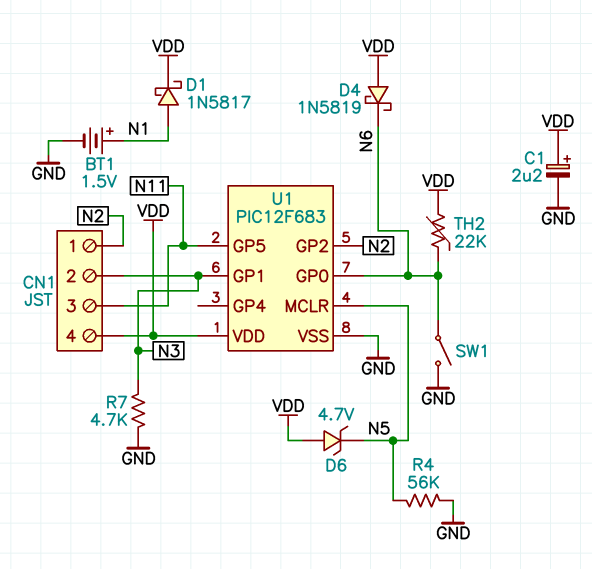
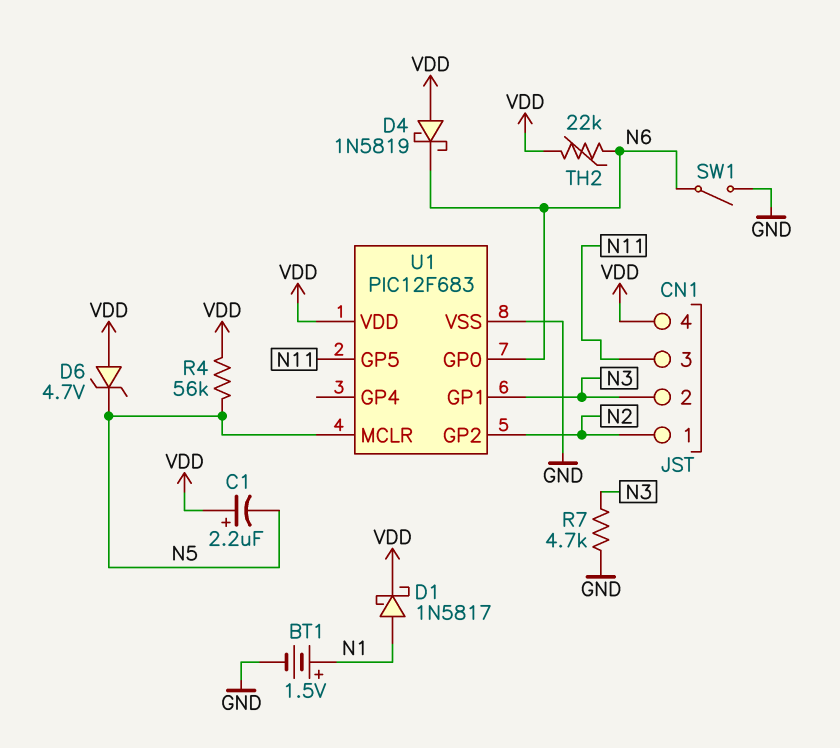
C1: 2.2uF (plus VDD, minus GND) -> 2.2uF (plus VDD, minus N5)
R4: 56k (GND, N5) -> 56k (N5, VDD)

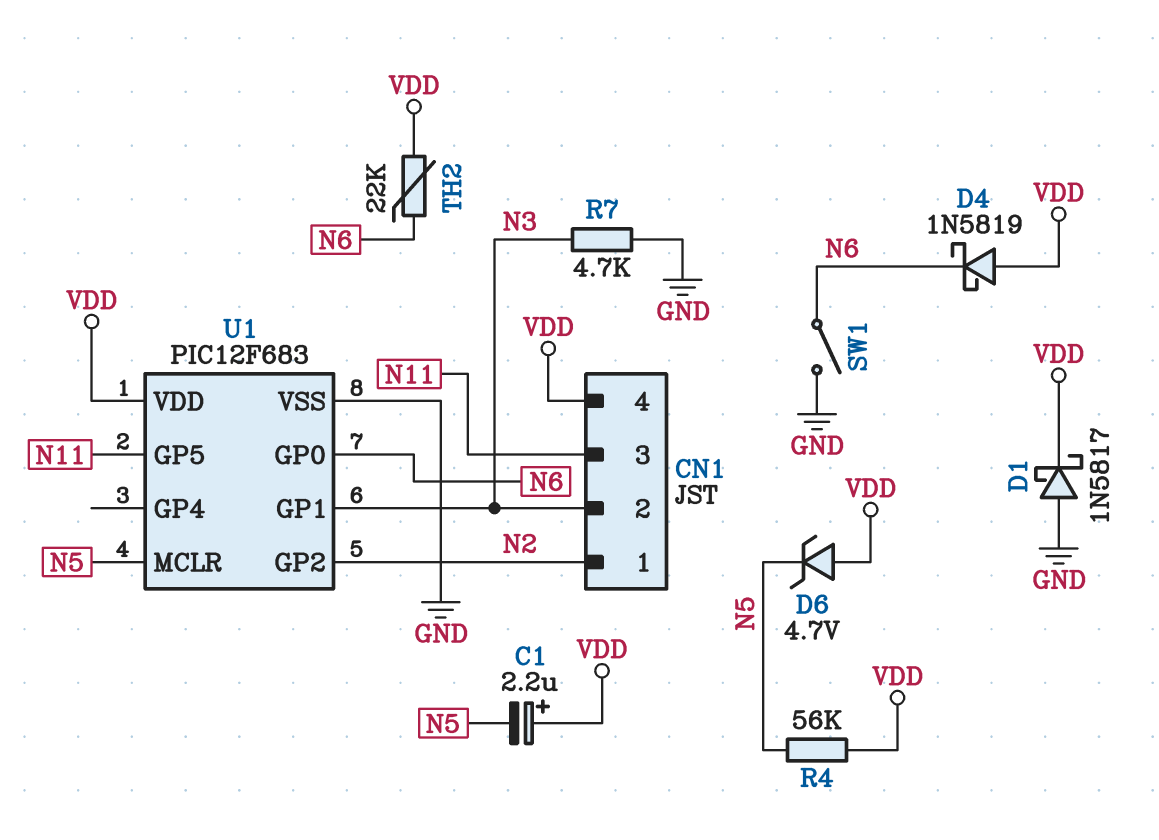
BT1: 1.5V (plus N1, minus GND) -> none
D1: schottky 1N5817 (A N1, K VDD) -> schottky 1N5817 (A GND, K VDD)

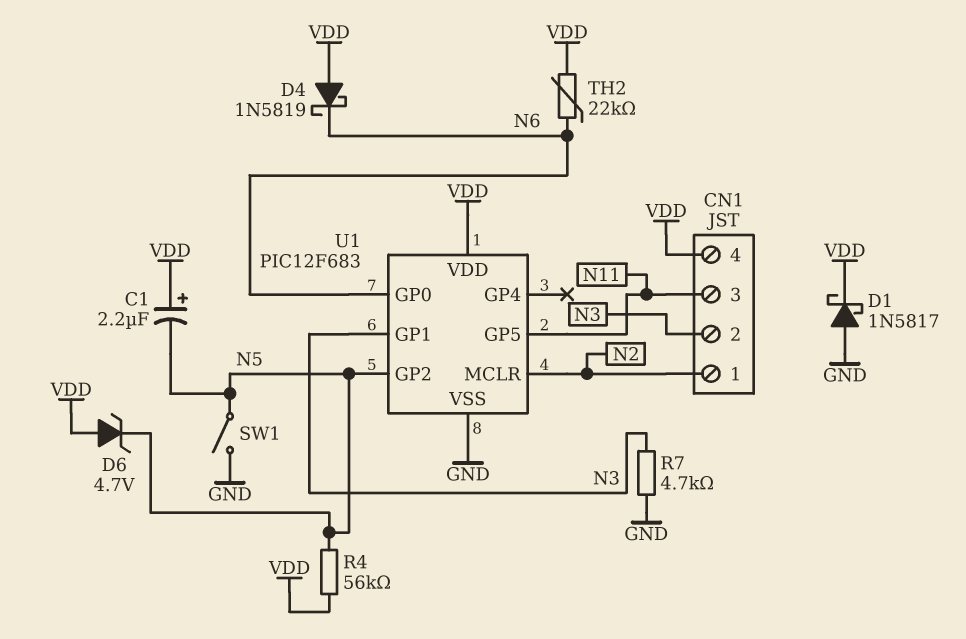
SW1: switch (GND, N6) -> switch (GND, N5)
U1 pin GP2: N2 -> N5
U1 pin MCLR: N5 -> N2

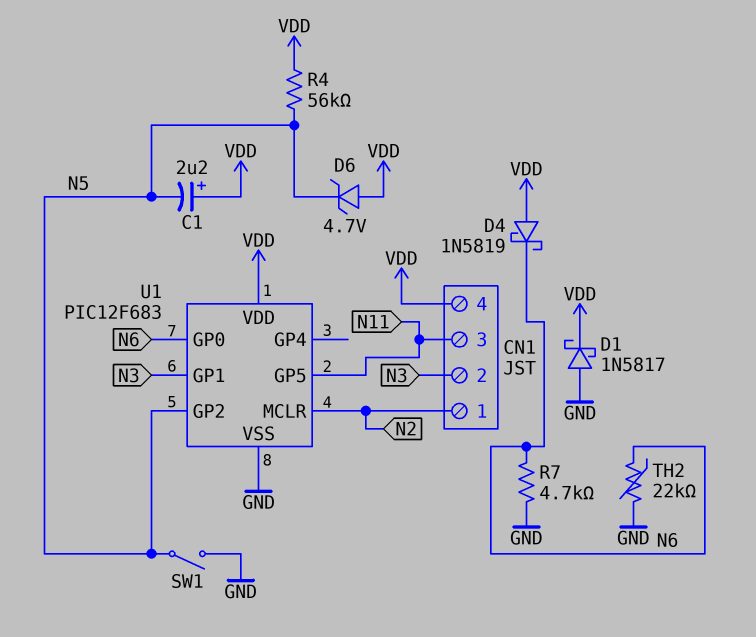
R7: 4.7k (GND, N3) -> 4.7k (GND, N6)
TH2: 22k (N6, VDD) -> 22k (GND, N6)

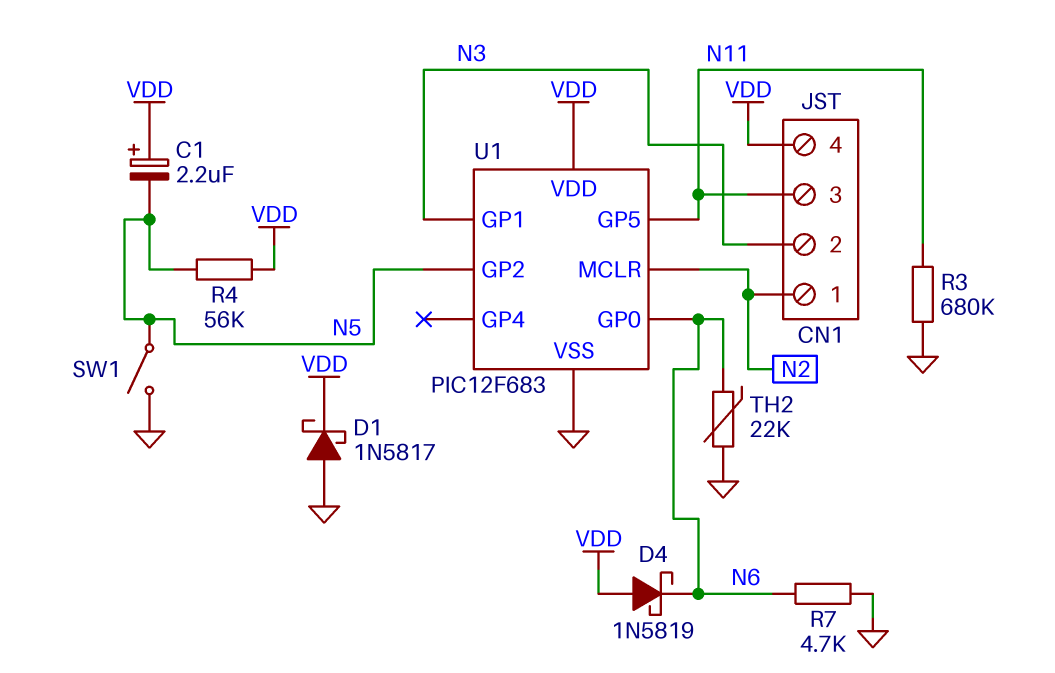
D6: zener 4.7V (A VDD, K N5) -> none
R3: none -> 680k (GND, N11)

